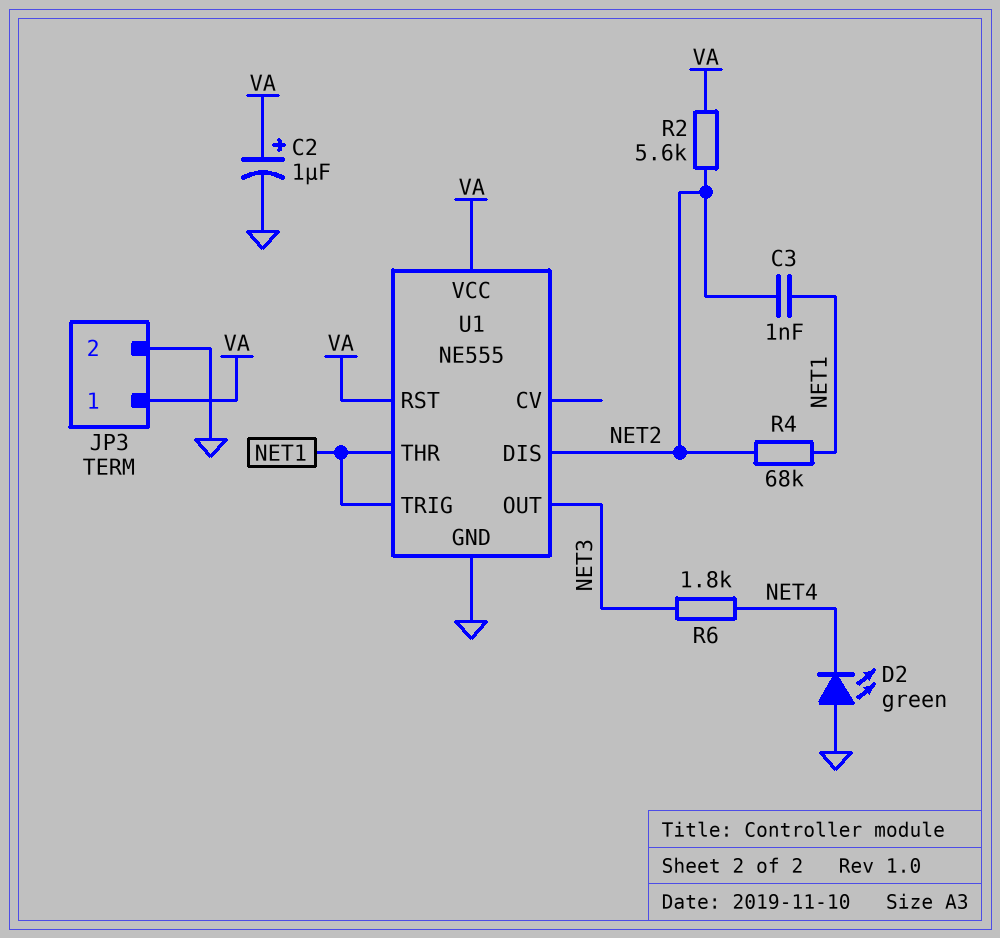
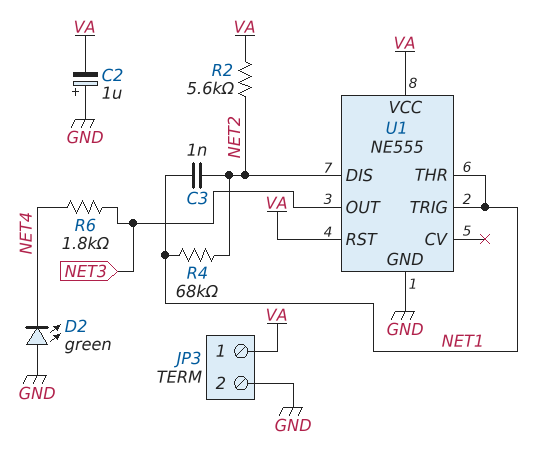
C2: 1uF (plus VA, minus GND) -> 1uF (plus GND, minus VA)

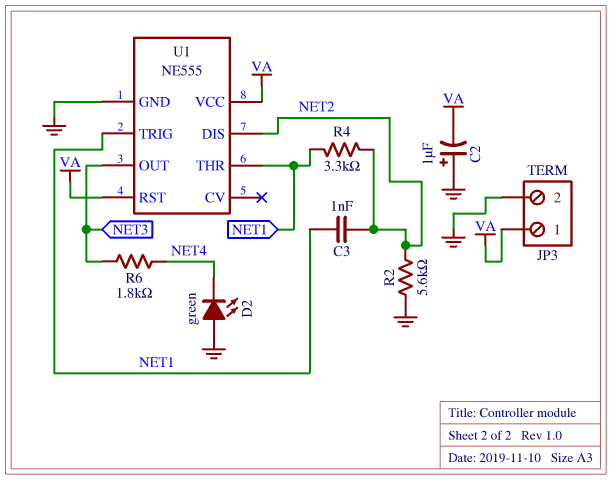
R2: 5.6k (NET2, VA) -> 5.6k (GND, NET2)
R4: 68k (NET1, NET2) -> 3.3k (NET1, NET2)

